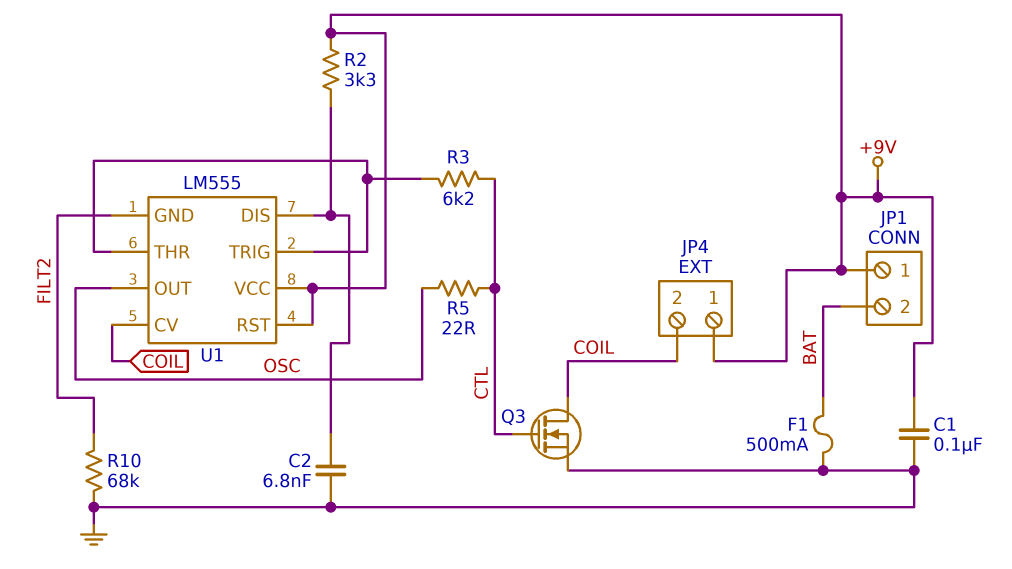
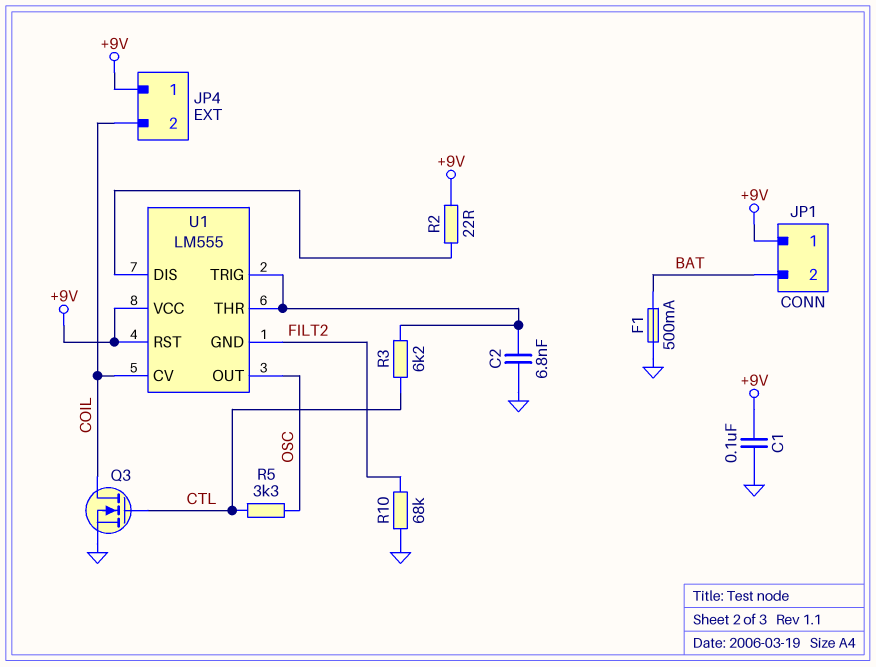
C2: 6.8nF (GND, U1/DIS) -> 6.8nF (GND, U1/THR)
R2: 3.3k (+9V, U1/DIS) -> 22 (+9V, U1/DIS)
R5: 22 (CTL, OSC) -> 3.3k (CTL, OSC)

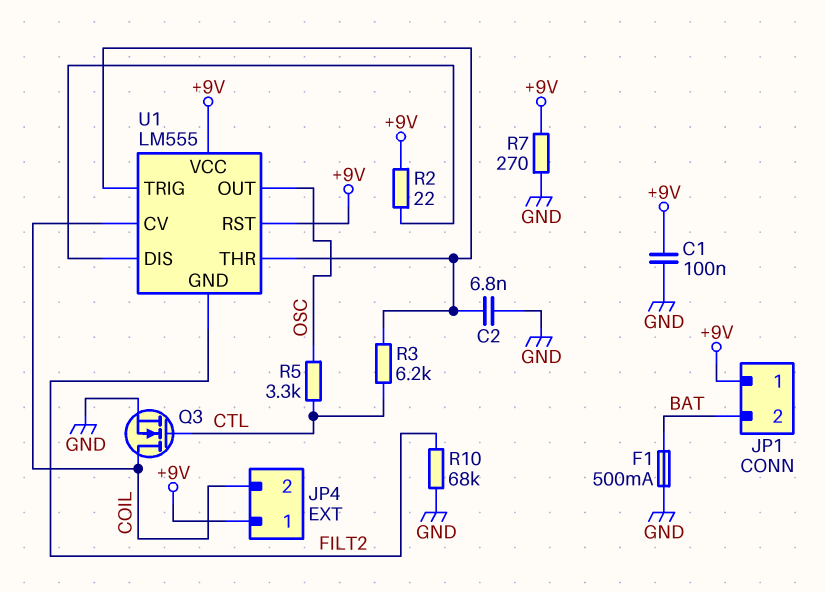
R7: none -> 270 (+9V, GND)

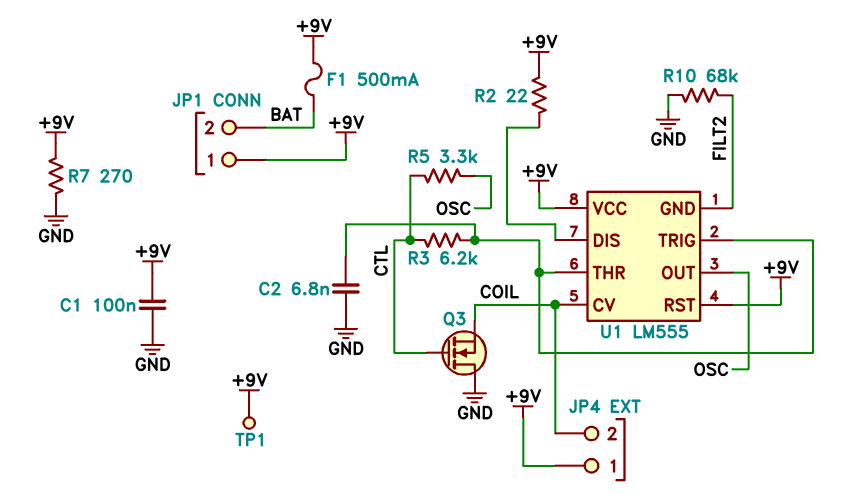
F1: 500mA (BAT, GND) -> 500mA (+9V, BAT)
Q3: NMOS (G CTL, D COIL, S GND) -> NMOS (G CTL, D GND, S COIL)
TP1: none -> test point (+9V)

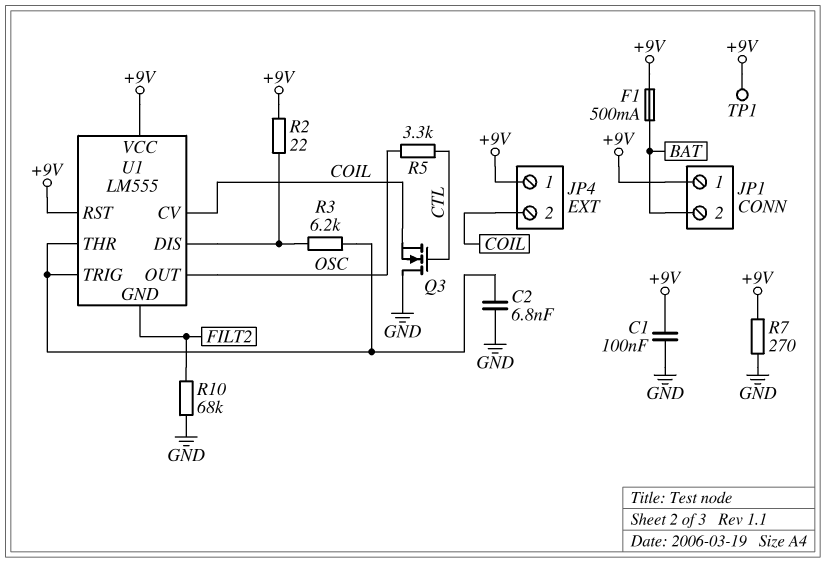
R3: 6.2k (CTL, U1/THR) -> 6.2k (U1/DIS, U1/THR)

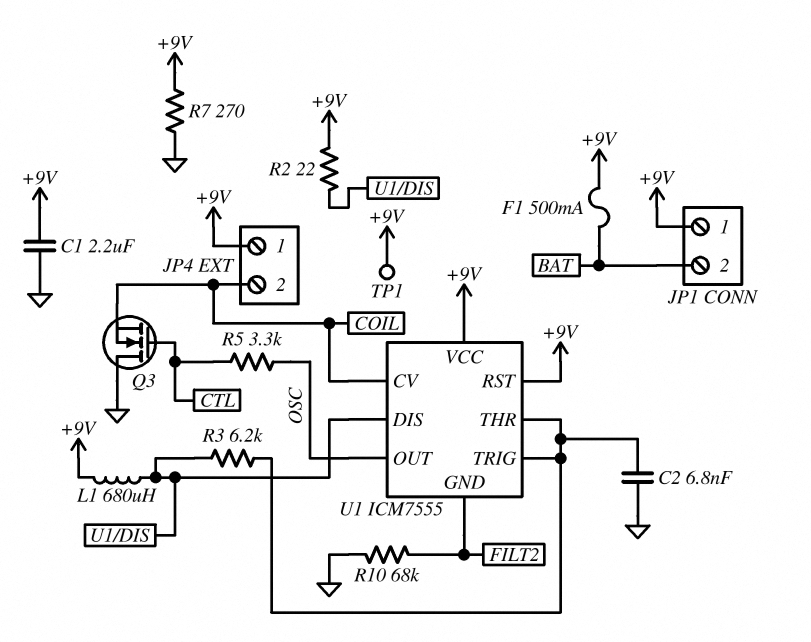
C1: 100nF (+9V, GND) -> 2.2uF (+9V, GND)
L1: none -> 680uH (+9V, U1/DIS)
U1: LM555 -> ICM7555

